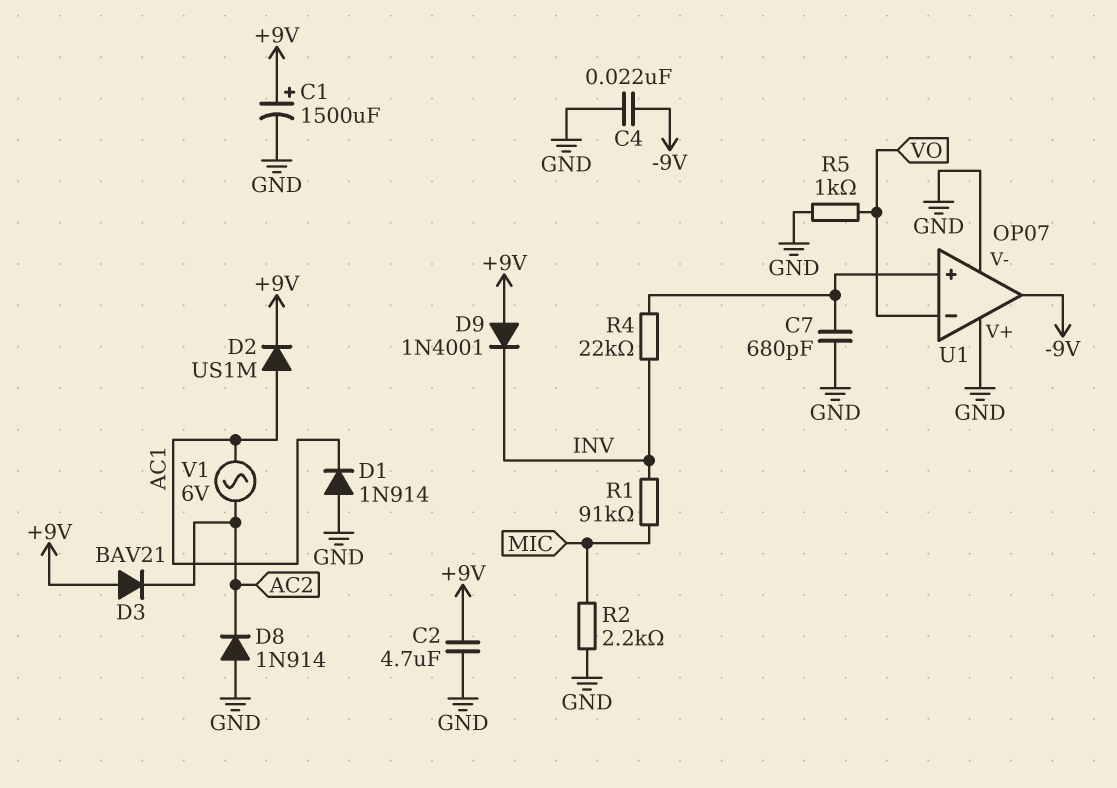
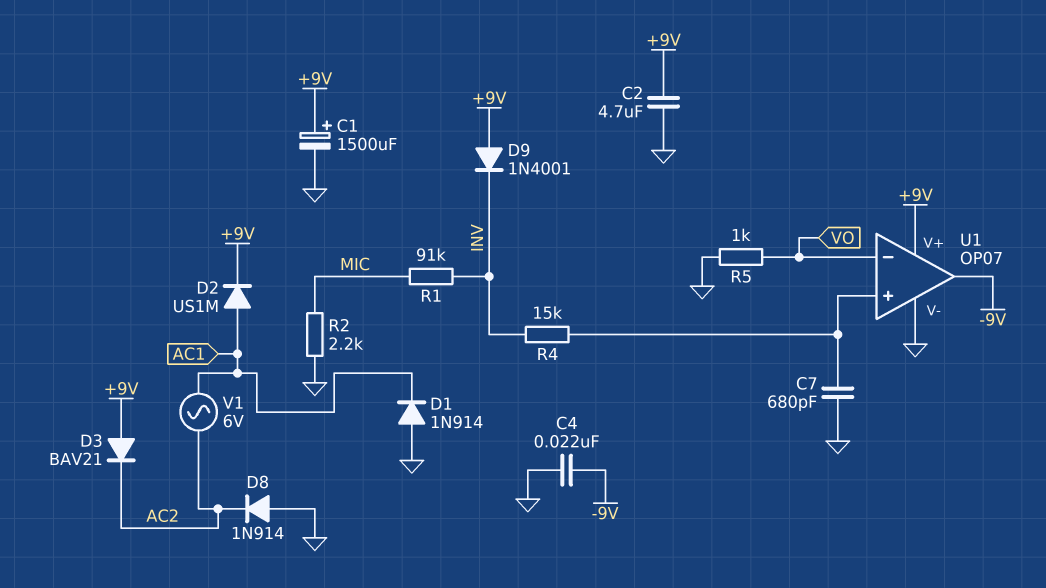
R4: 22k (INV, U1/in+) -> 15k (INV, U1/in+)
U1 pin V+: GND -> +9V

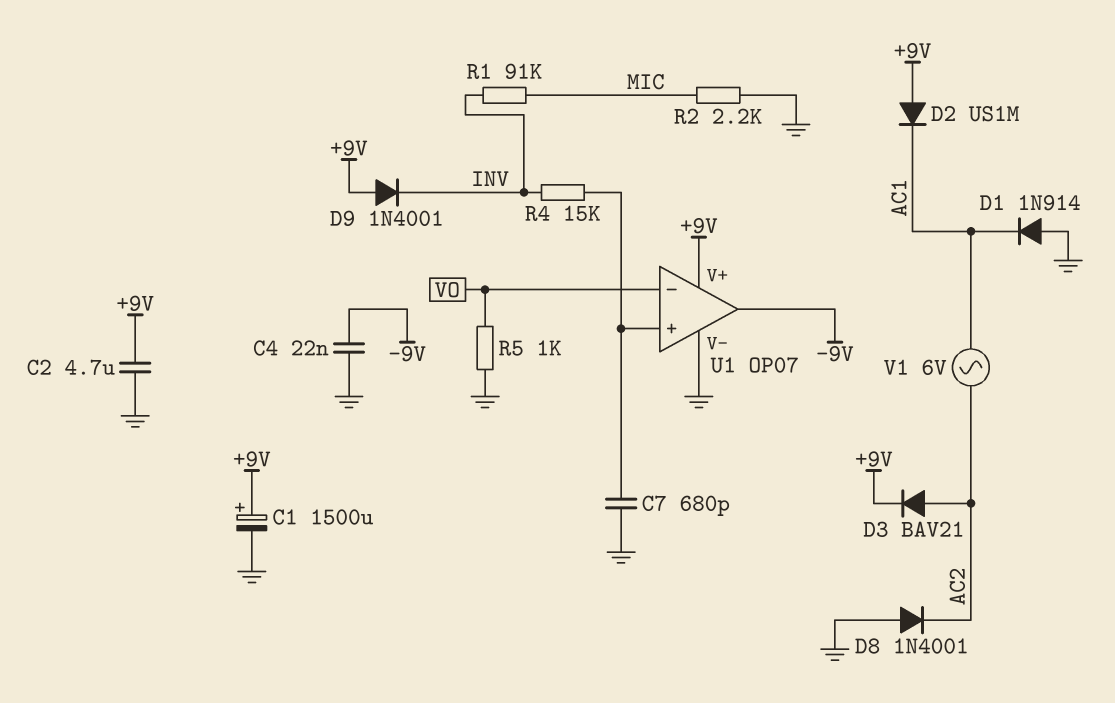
D2: diode US1M (A AC1, K +9V) -> diode US1M (A +9V, K AC1)
D3: diode BAV21 (A +9V, K AC2) -> diode BAV21 (A AC2, K +9V)
D8: diode 1N914 (A GND, K AC2) -> diode 1N4001 (A GND, K AC2)

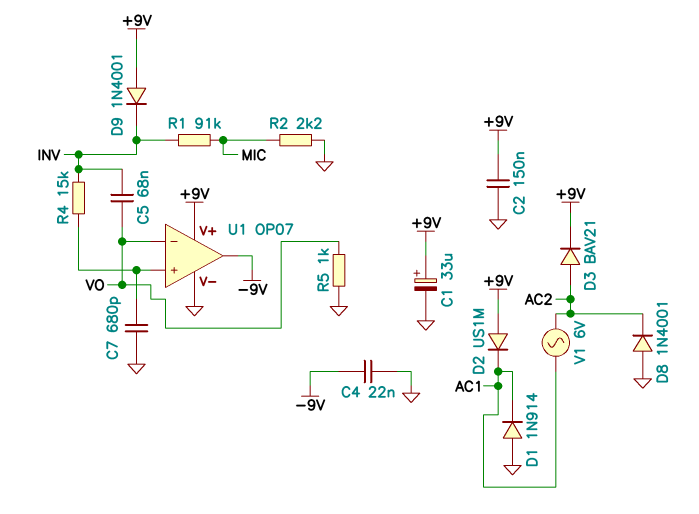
C1: 1500uF (plus +9V, minus GND) -> 33uF (plus +9V, minus GND)
C2: 4.7uF (+9V, GND) -> 150nF (+9V, GND)
C5: none -> 68nF (INV, VO)

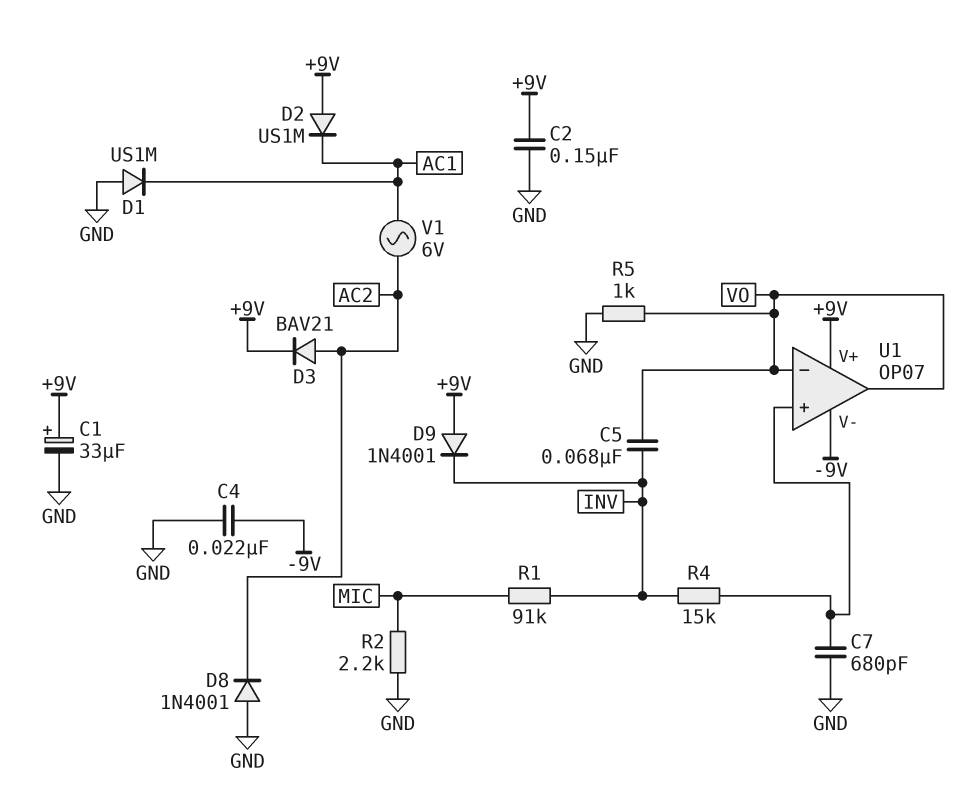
D1: diode 1N914 (A GND, K AC1) -> diode US1M (A GND, K AC1)
U1 pin V-: GND -> -9V
U1 pin out: -9V -> VO

